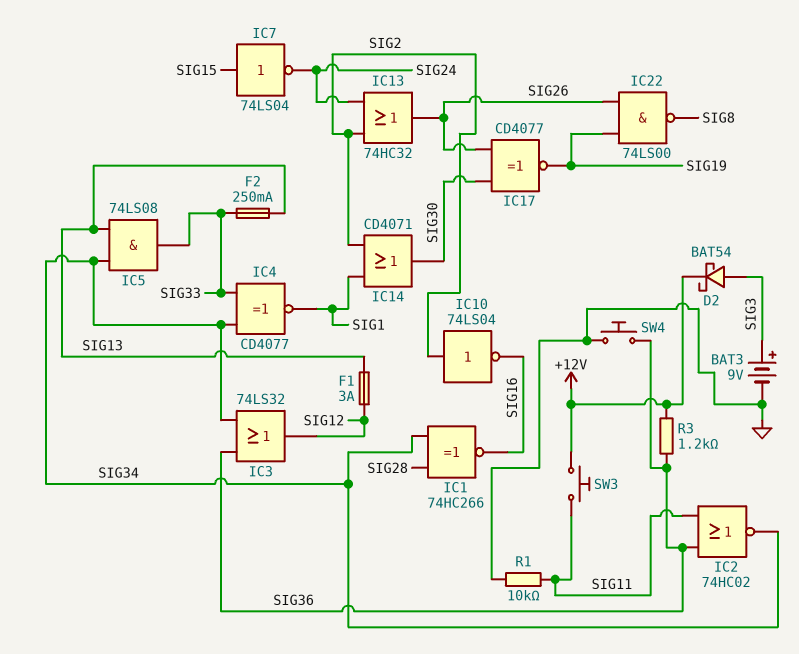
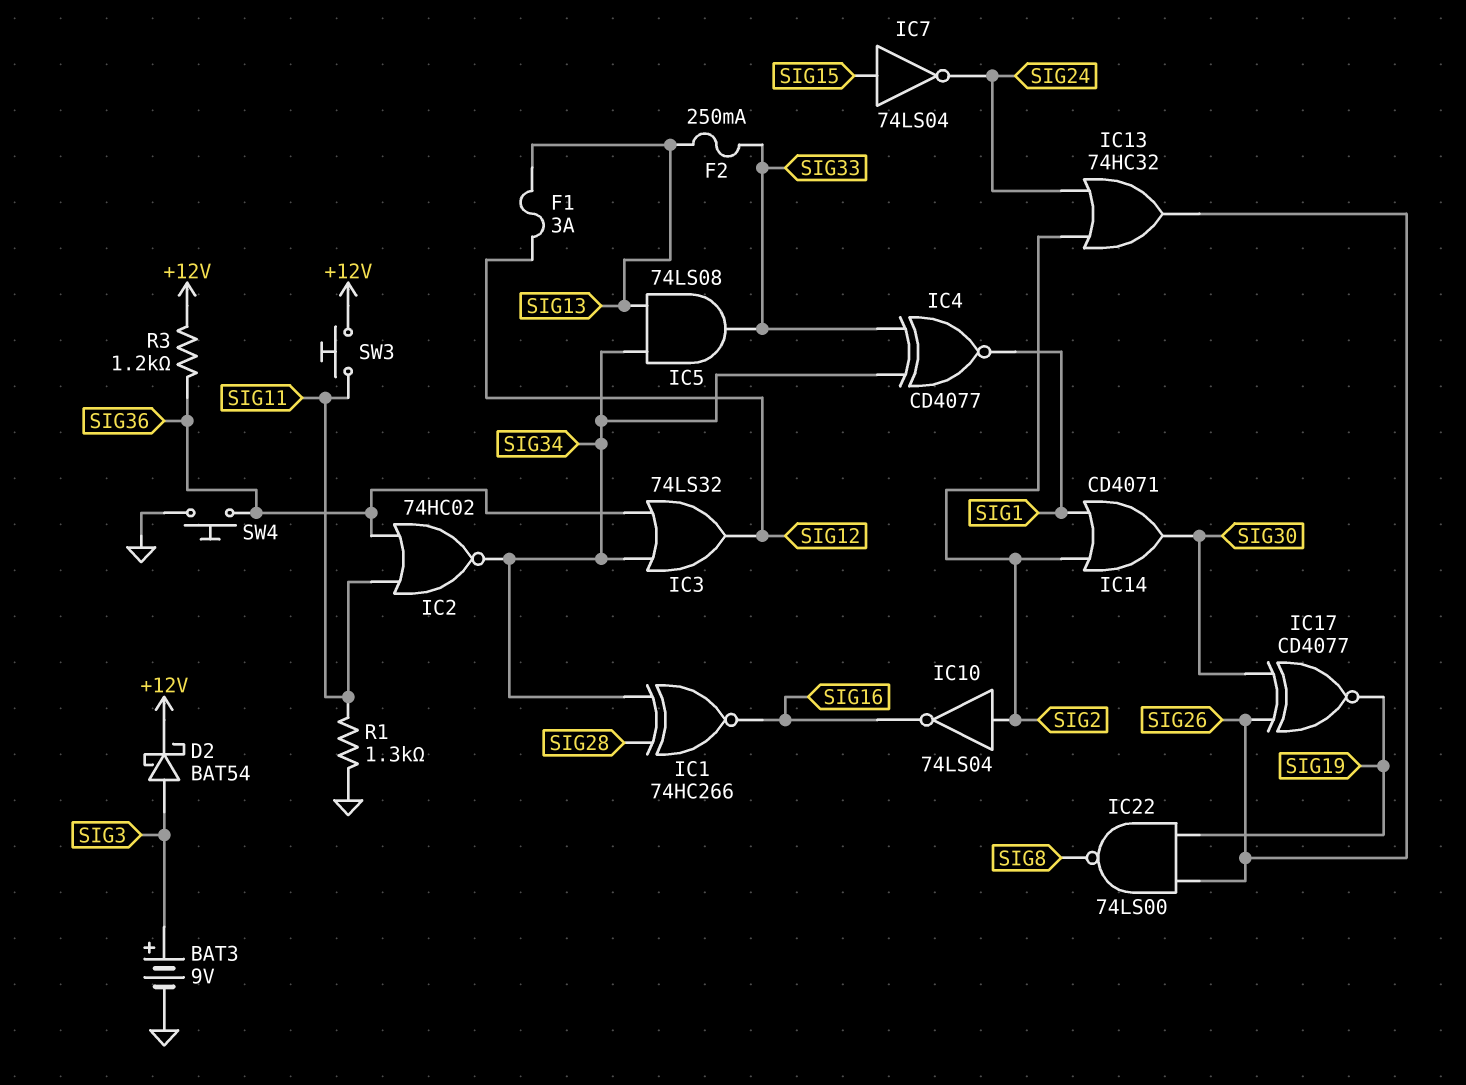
R1: 10k (GND, SIG11) -> 1.3k (GND, SIG11)

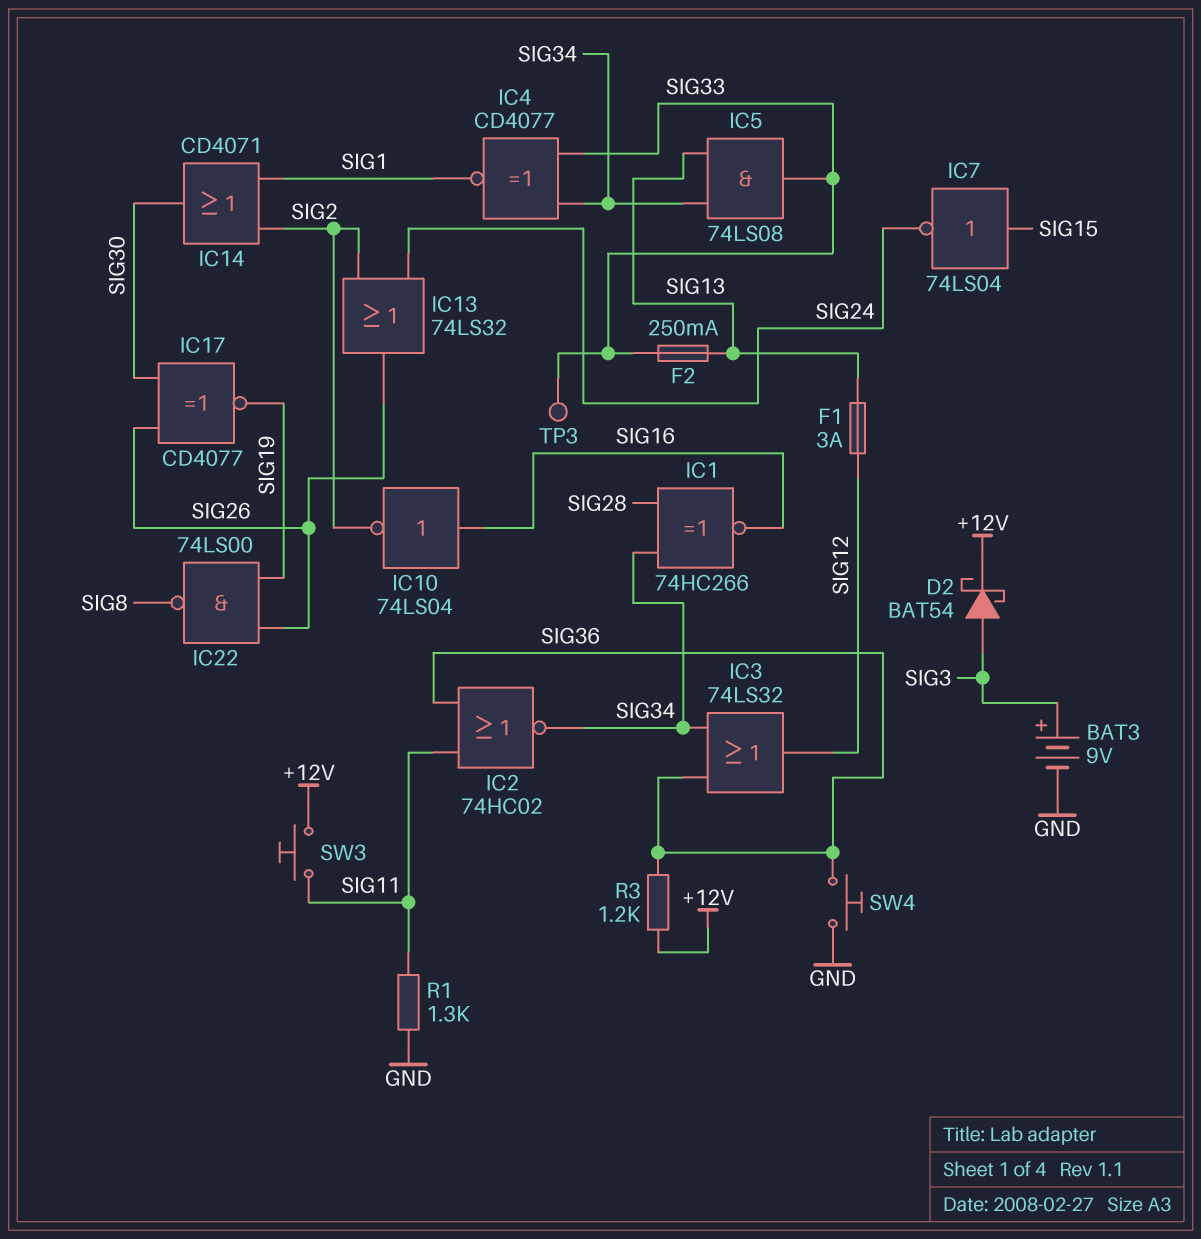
IC10: NOT 74LS04 (in SIG2, out SIG16) -> NOT 74LS04 (in SIG16, out SIG2)
IC13: OR 74HC32 (in SIG2, in SIG24, out SIG26) -> OR 74LS32 (in SIG2, in SIG24, out SIG26)
TP3: none -> test point (SIG33)

